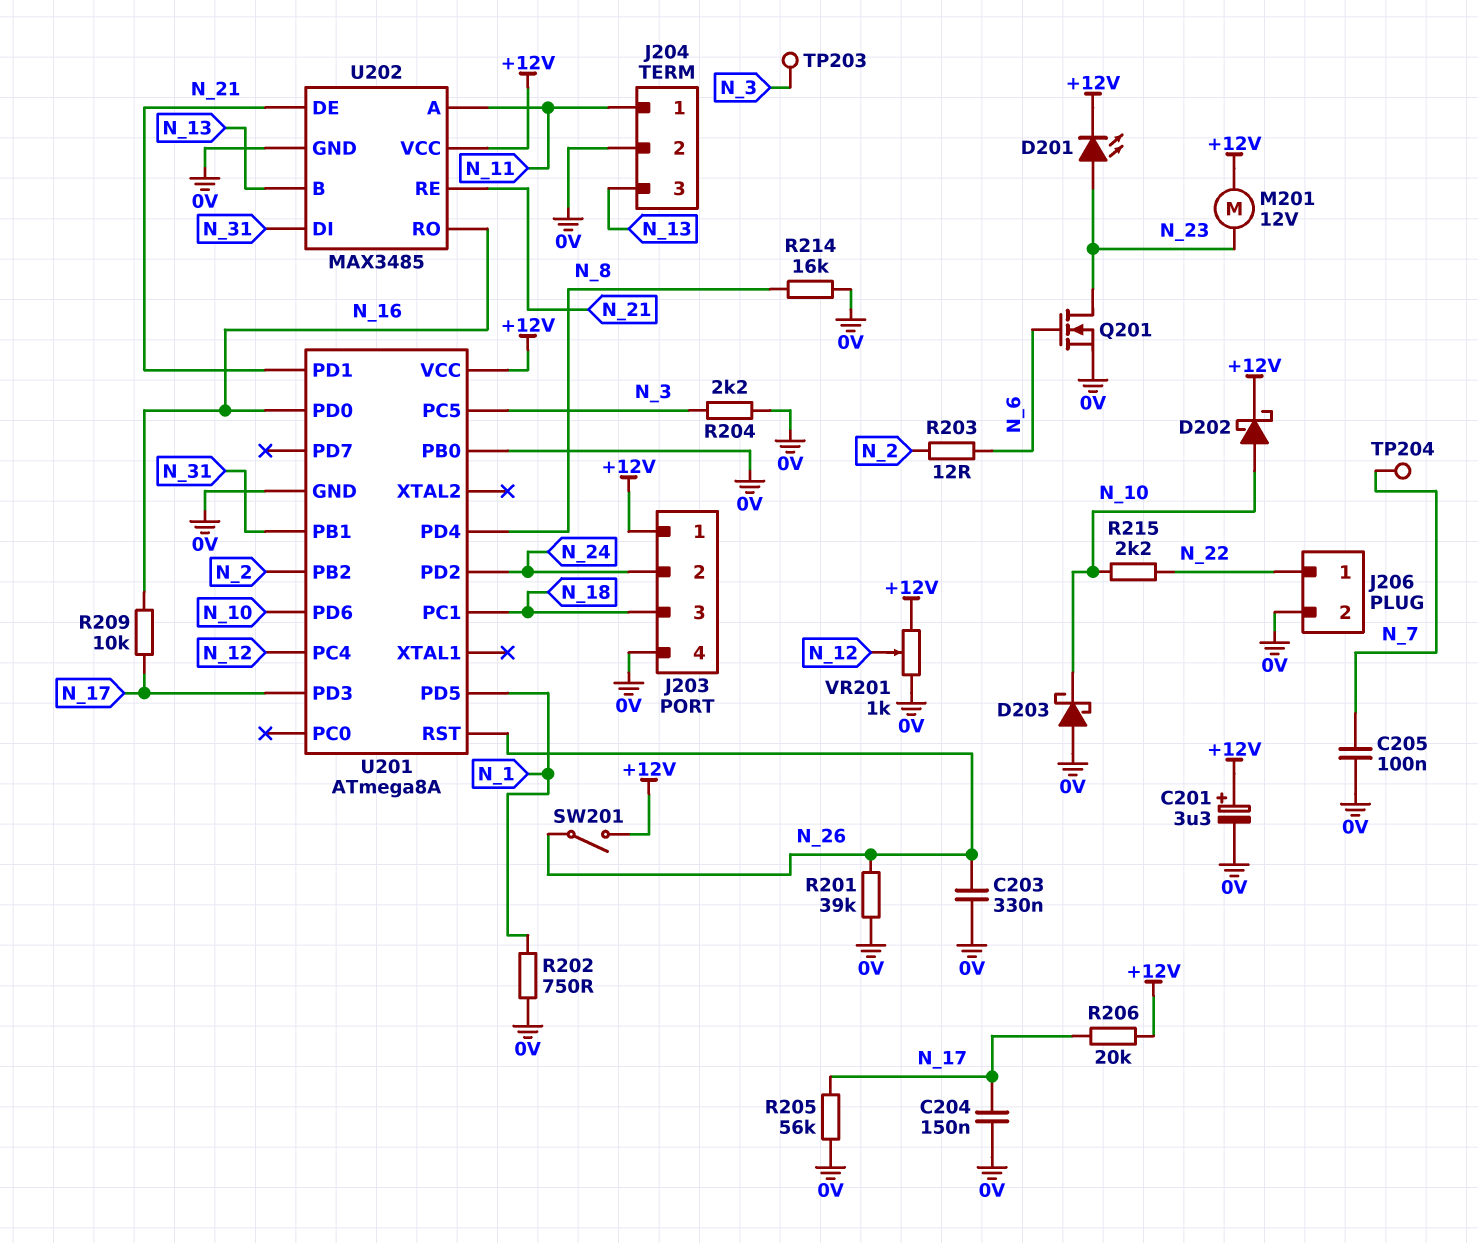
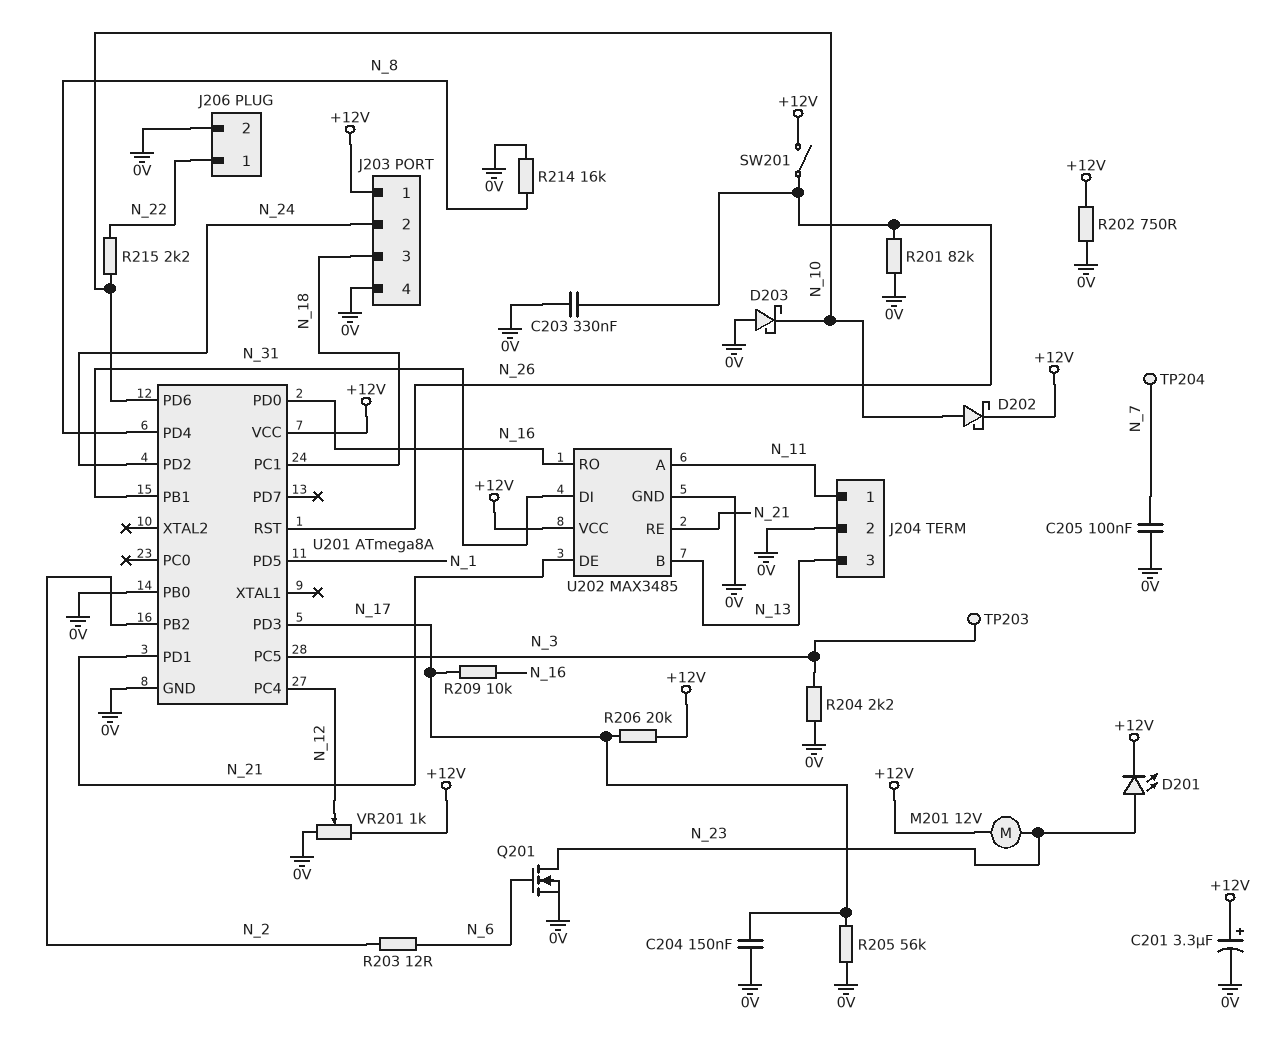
R201: 39k (0V, N_26) -> 82k (0V, N_26)
R202: 750 (0V, N_1) -> 750 (+12V, 0V)

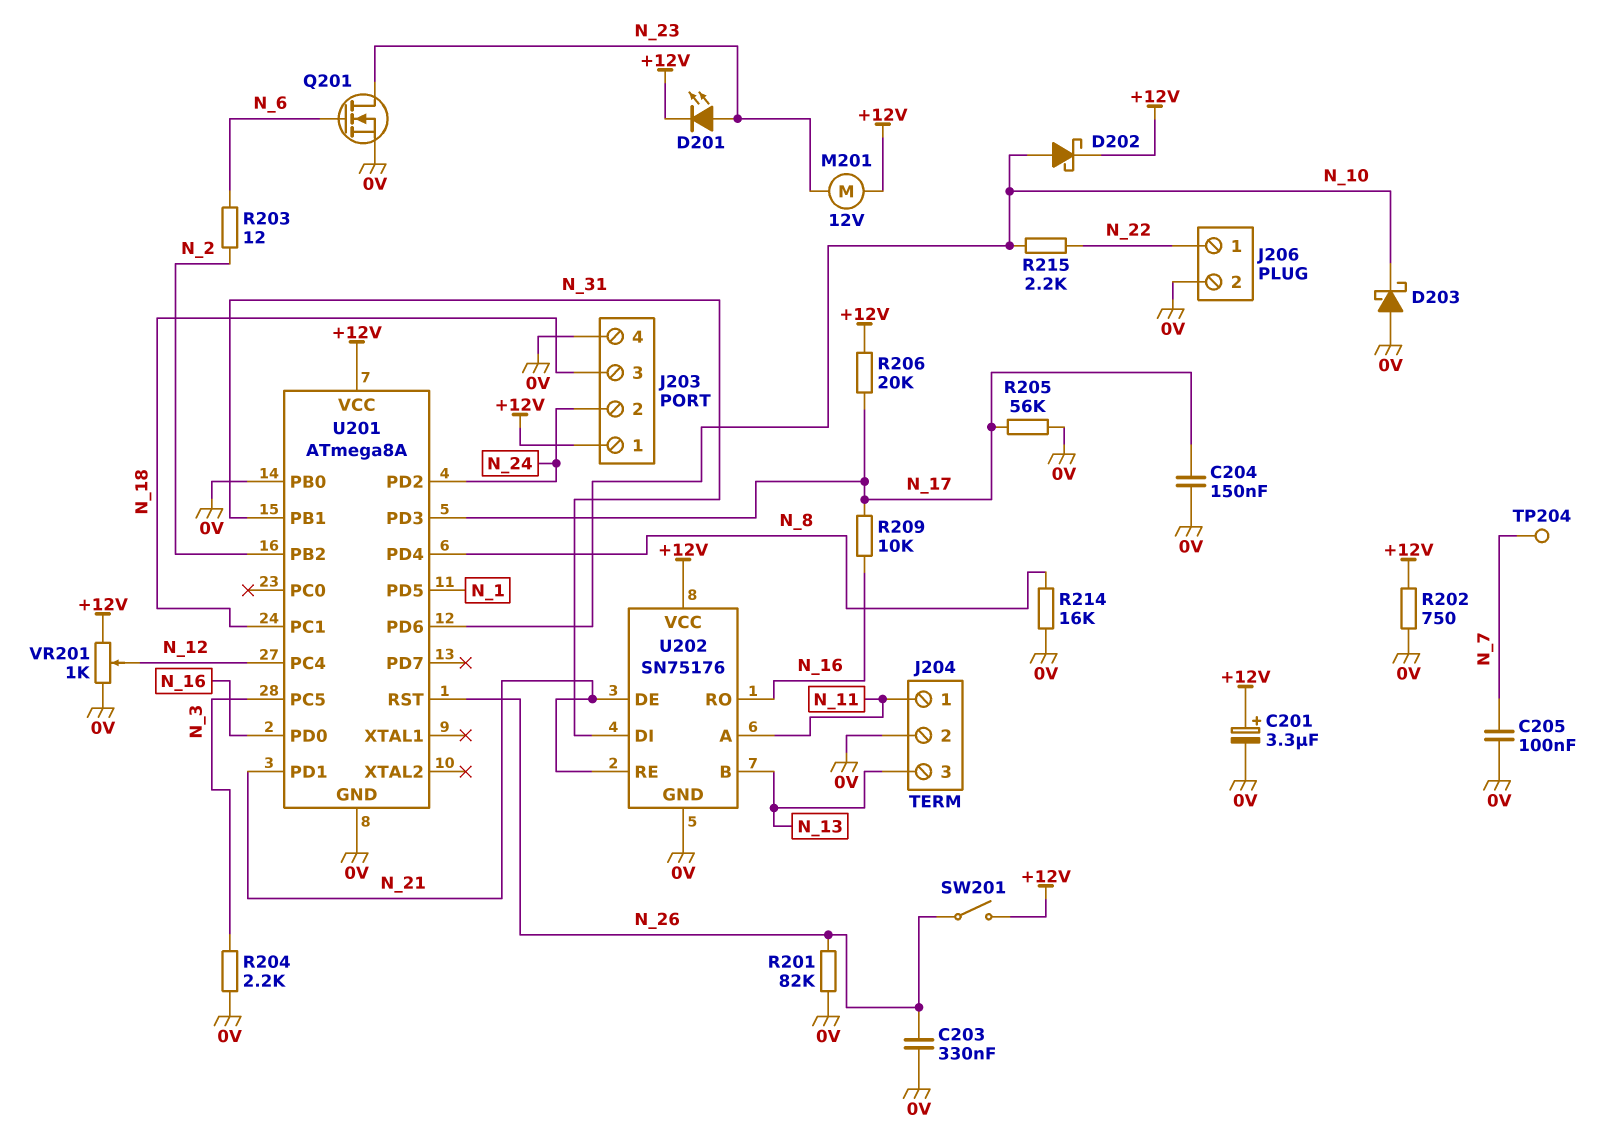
TP203: test point (N_3) -> none
U202: MAX3485 -> SN75176

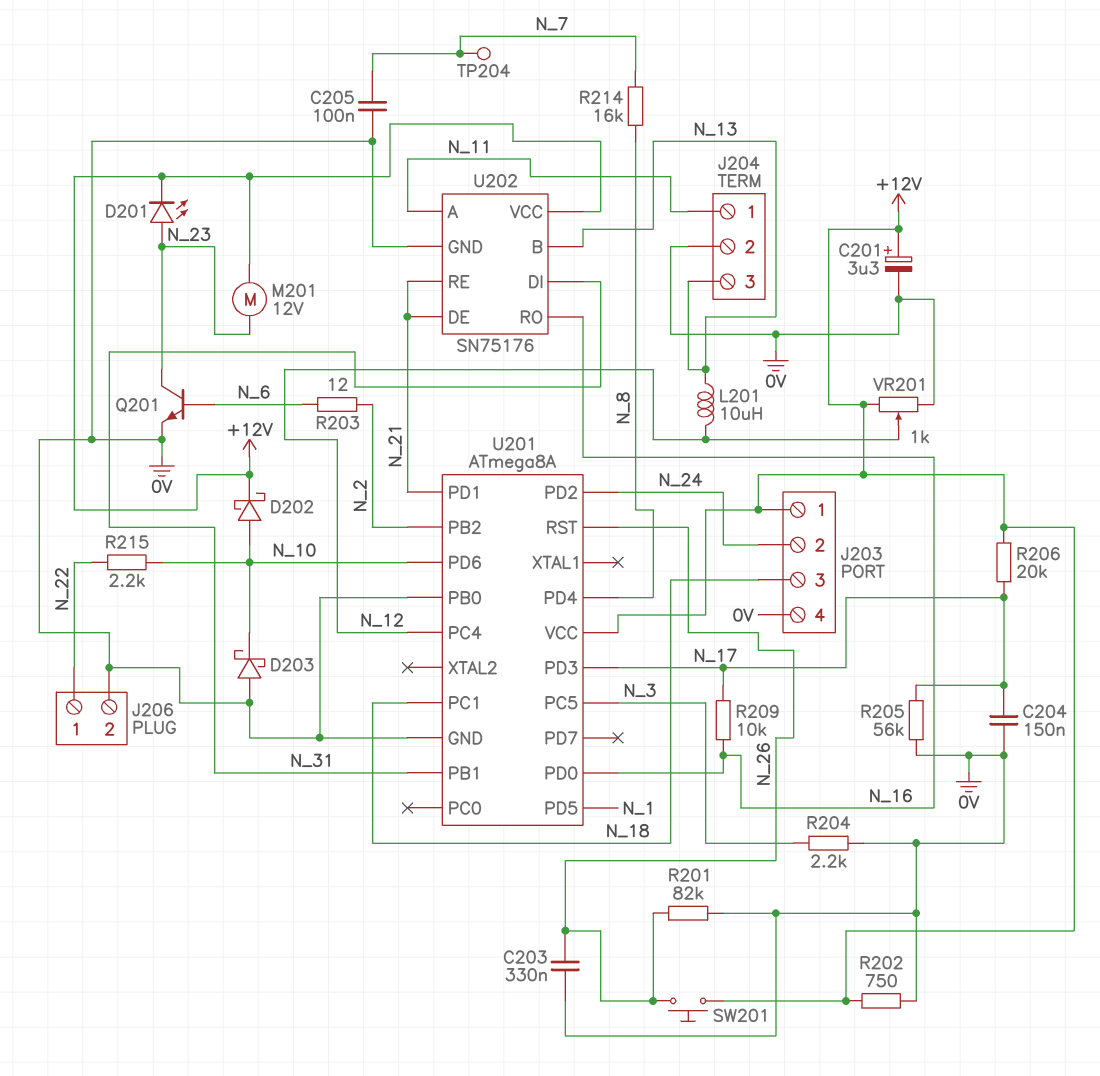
L201: none -> 10uH (N_12, N_13)
Q201: NMOS (G N_6, D N_23, S 0V) -> NPN (B N_6, C N_23, E 0V)
R214: 16k (0V, N_8) -> 16k (N_7, N_8)
SW201: switch (+12V, N_26) -> button (+12V, N_26)

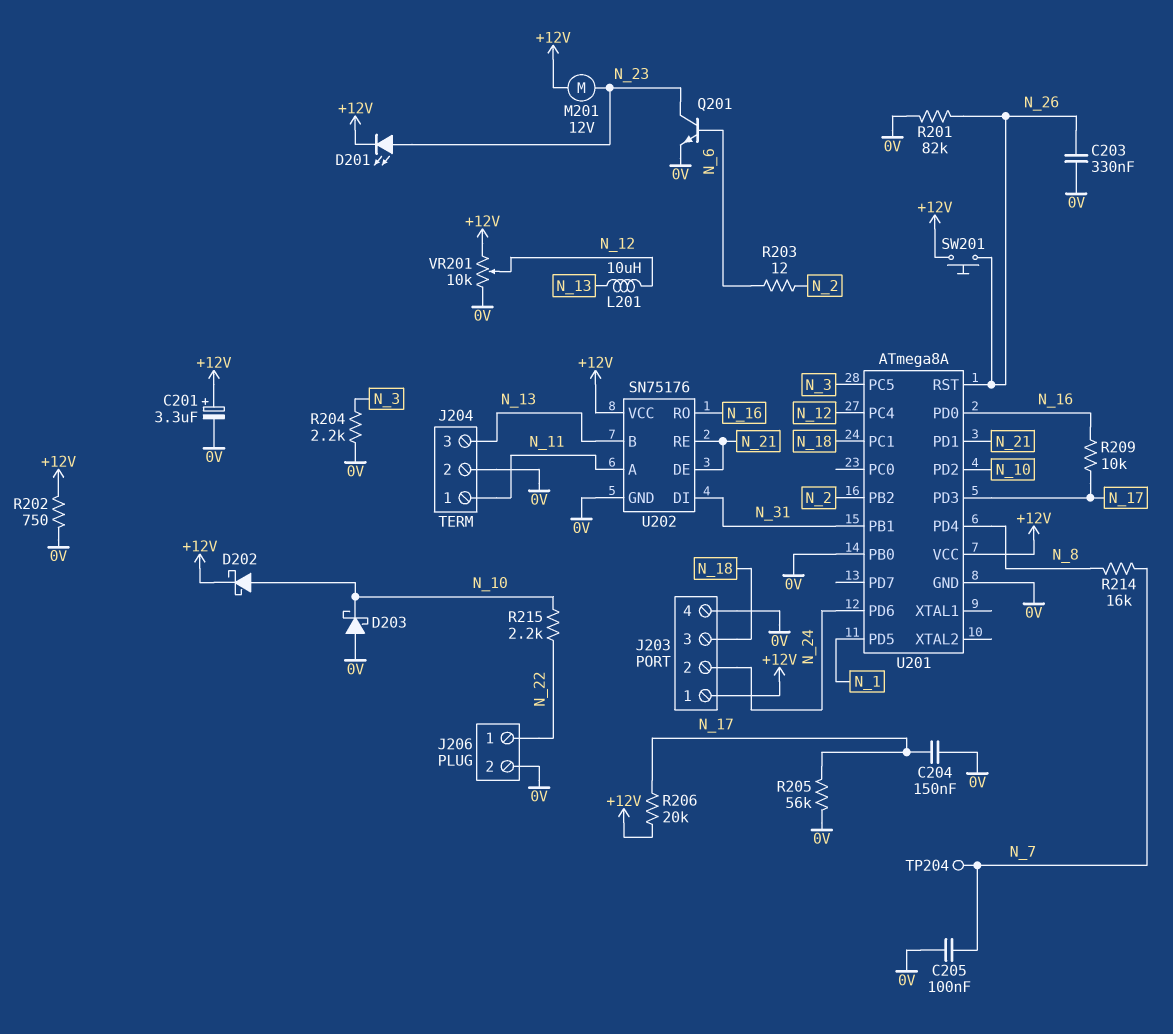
U201 pin PD2: N_24 -> N_10
U201 pin PD6: N_10 -> N_24
VR201: 1k (+12V, 0V, wiper N_12) -> 10k (+12V, 0V, wiper N_12)

